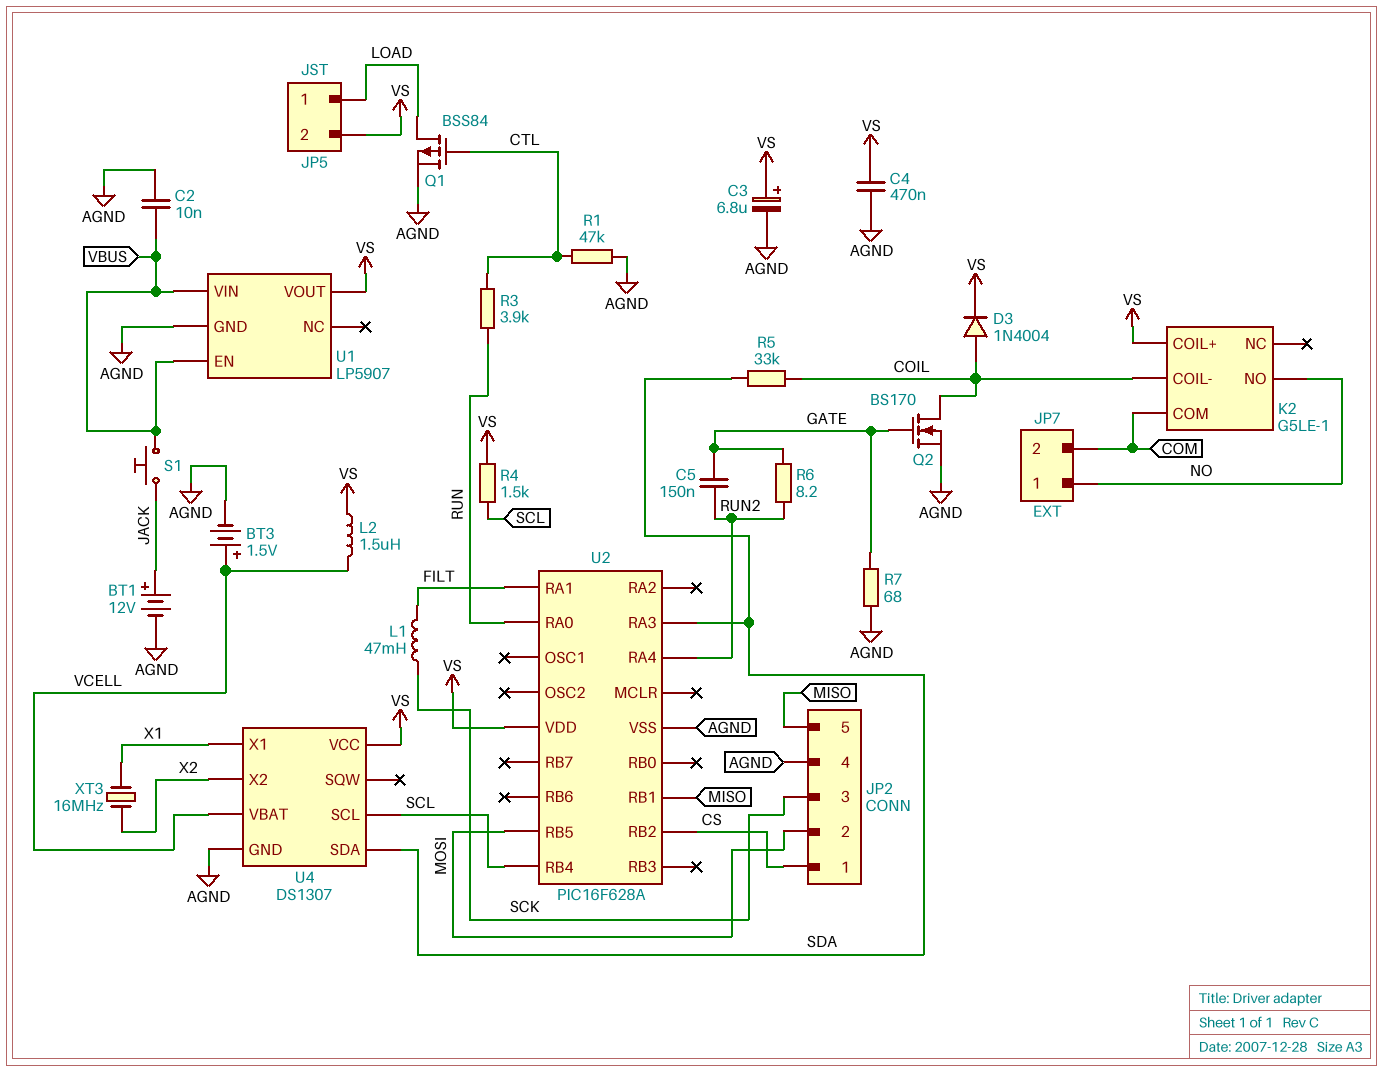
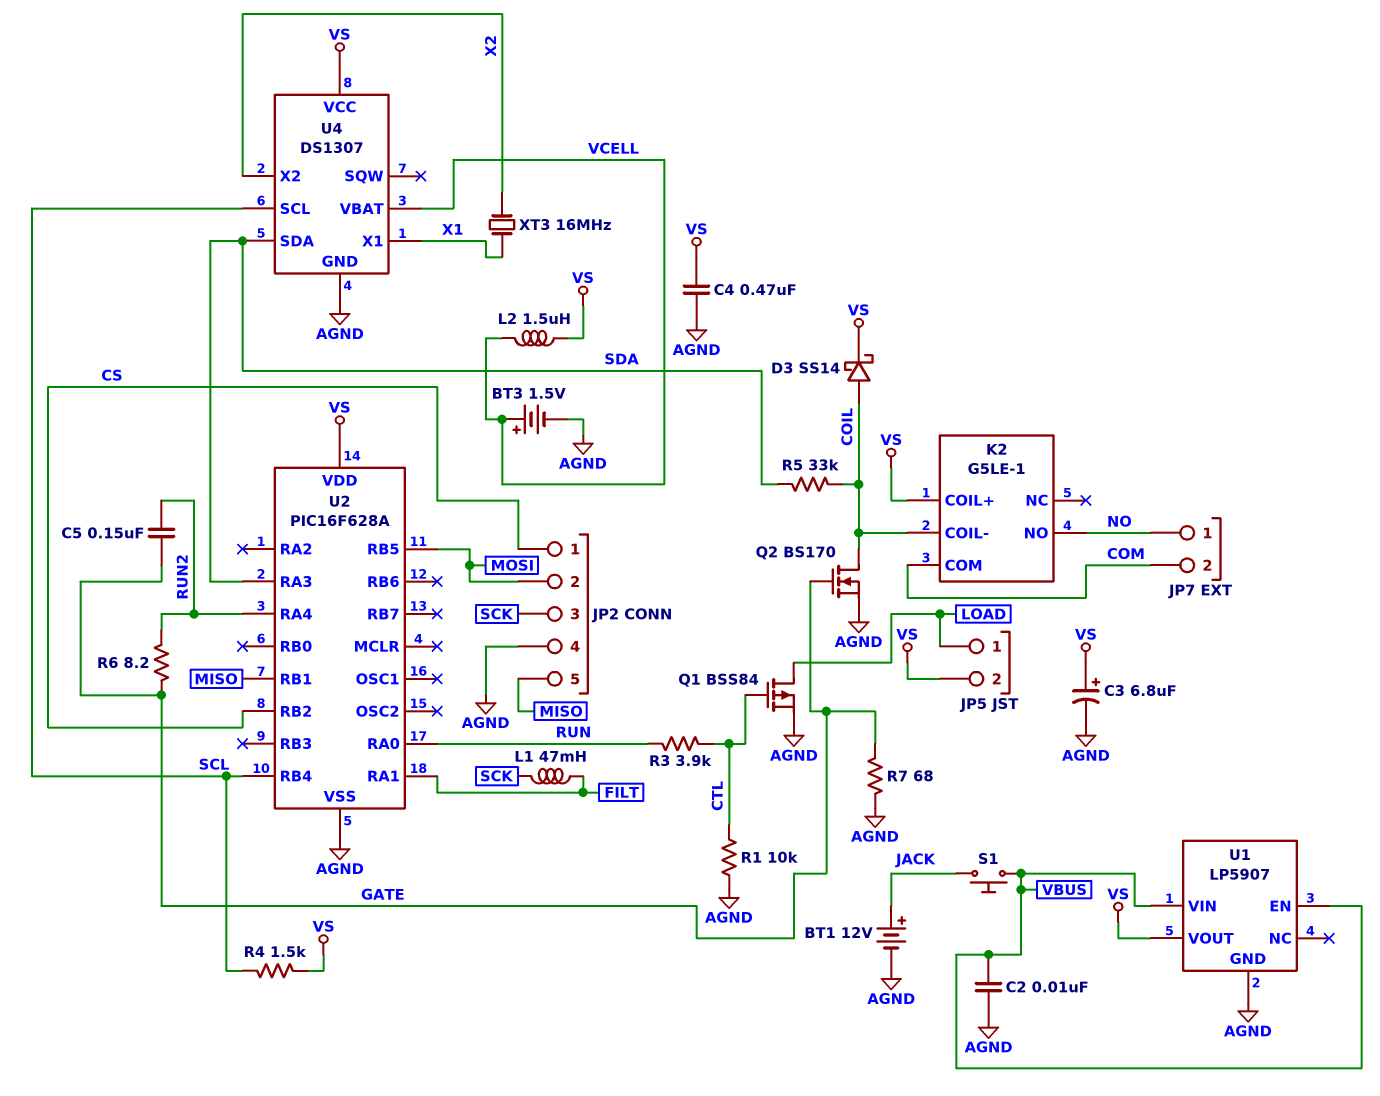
D3: diode 1N4004 (A COIL, K VS) -> schottky SS14 (A COIL, K VS)
R1: 47k (AGND, CTL) -> 10k (AGND, CTL)

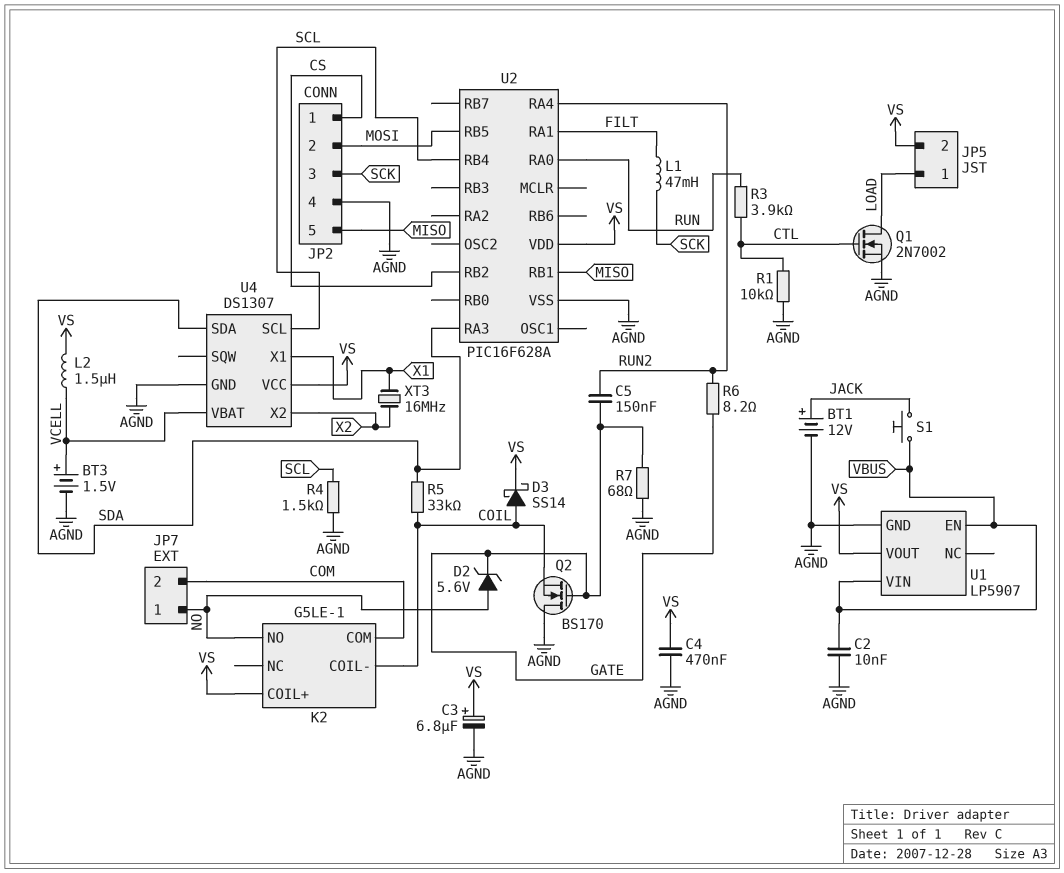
D2: none -> zener 5.6V (A NO, K GATE)
Q1: PMOS BSS84 (G CTL, D LOAD, S AGND) -> NMOS 2N7002 (G CTL, D LOAD, S AGND)
Q2: NMOS BS170 (G GATE, D COIL, S AGND) -> NMOS BS170 (G GATE, D AGND, S COIL)
R4: 1.5k (SCL, VS) -> 1.5k (AGND, SCL)

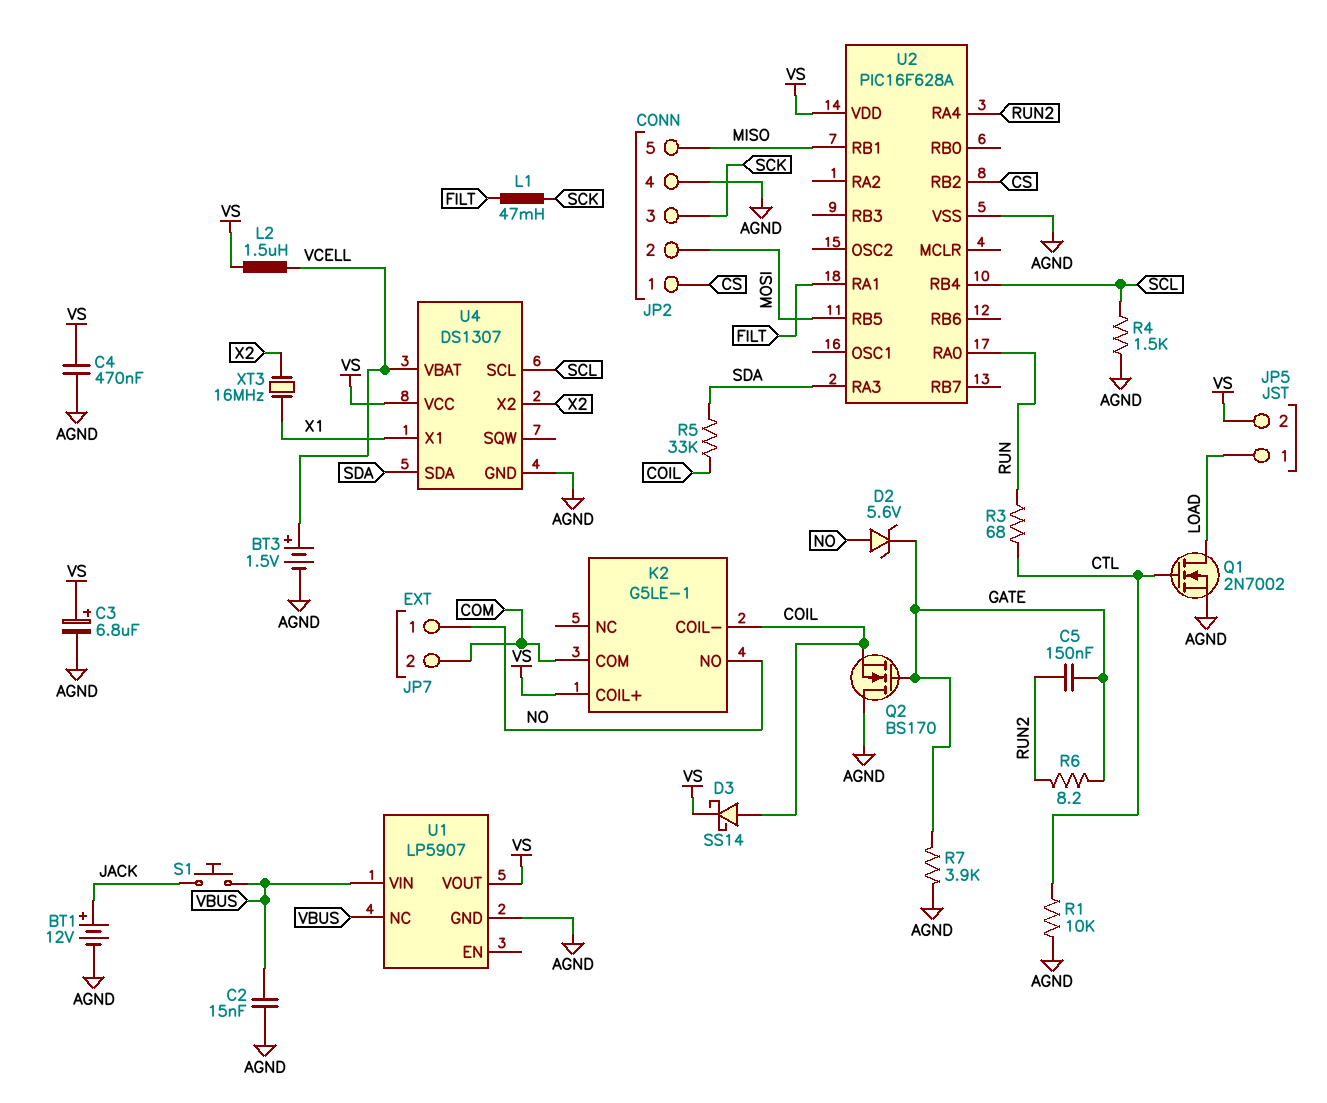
C2: 10nF (AGND, VBUS) -> 15nF (AGND, VBUS)
R3: 3.9k (CTL, RUN) -> 68 (CTL, RUN)
R7: 68 (AGND, GATE) -> 3.9k (AGND, GATE)
U1 pin EN: VBUS -> none
U1 pin NC: none -> VBUS

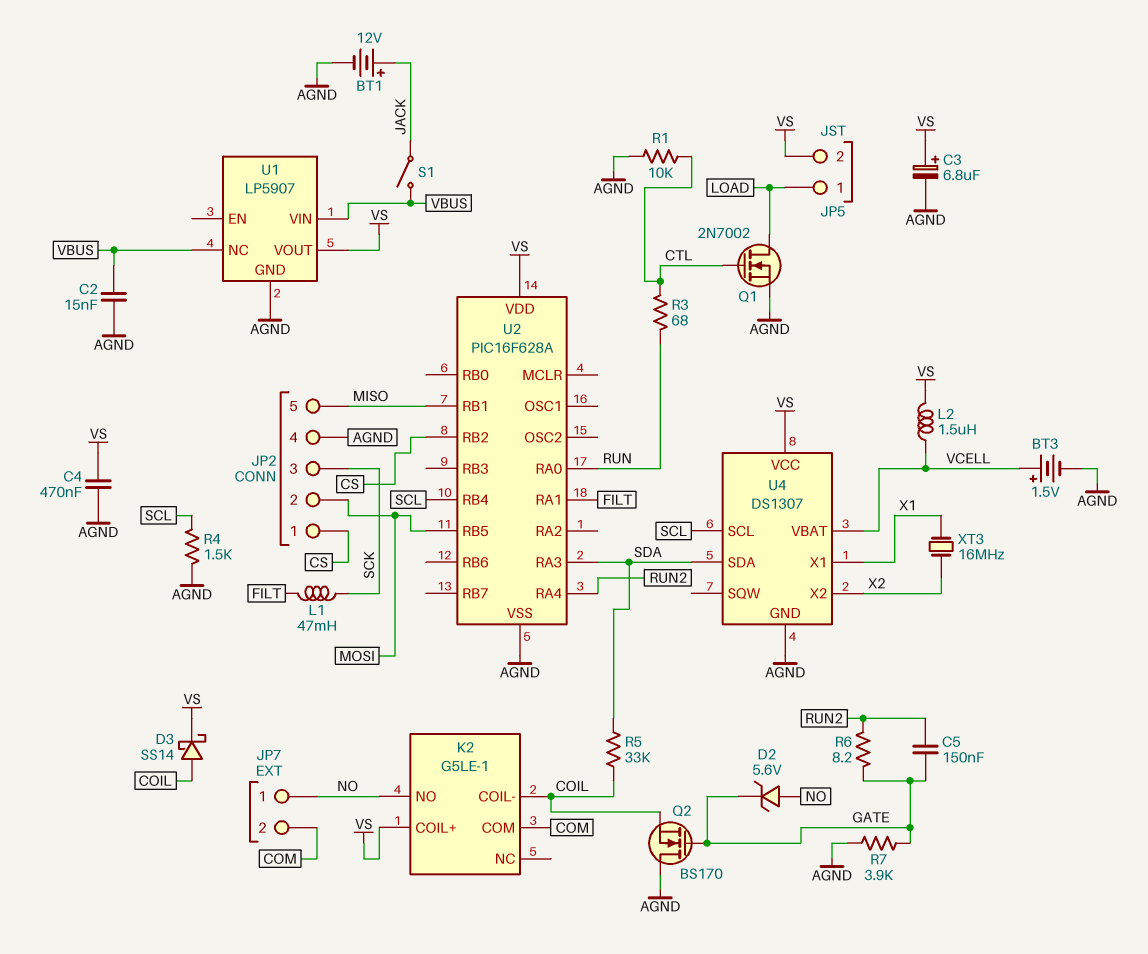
S1: button (JACK, VBUS) -> switch (JACK, VBUS)

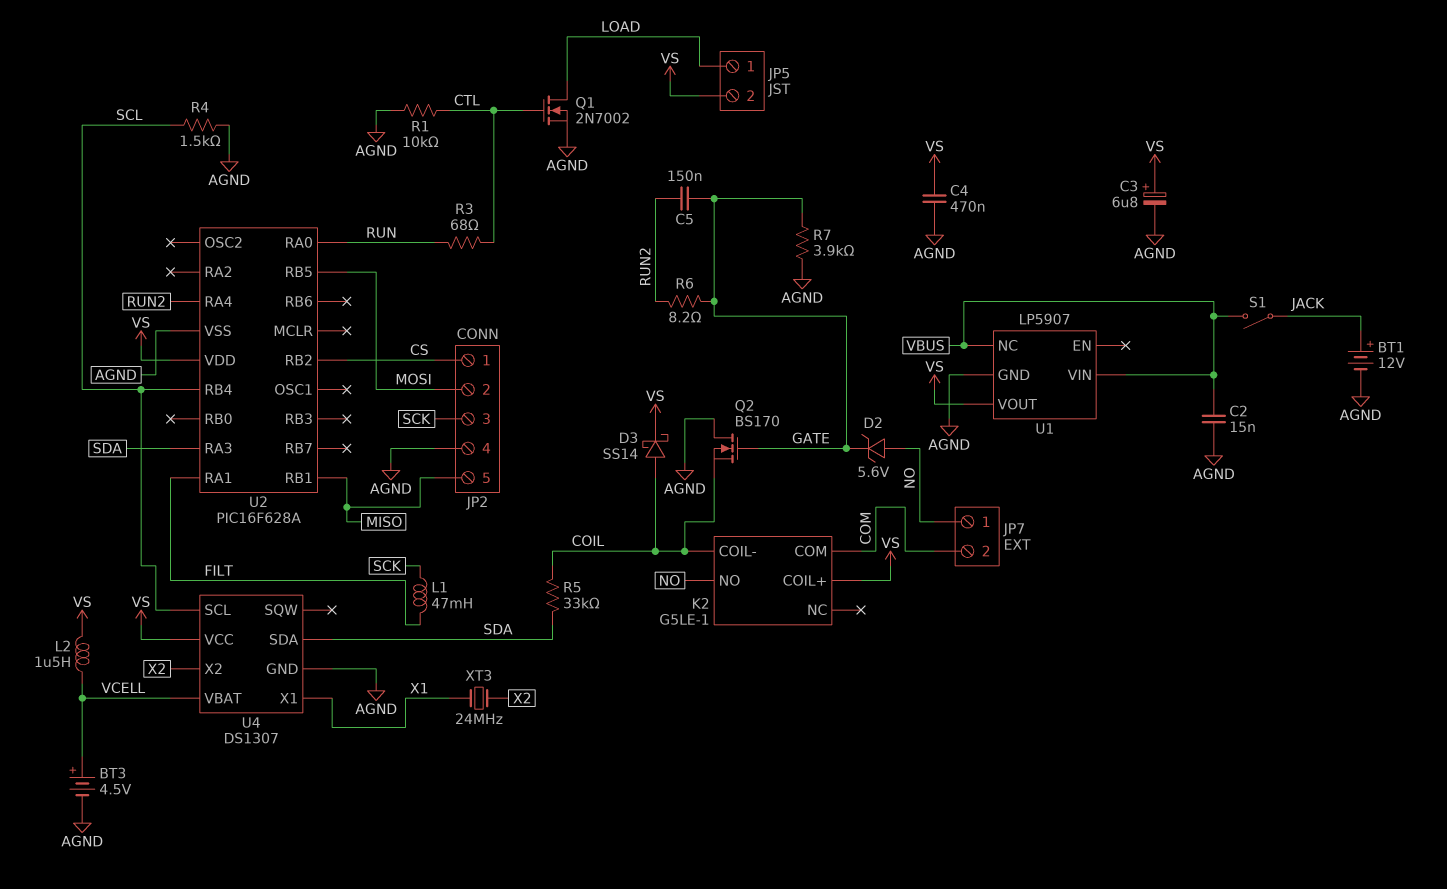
BT3: 1.5V (plus VCELL, minus AGND) -> 4.5V (plus VCELL, minus AGND)
XT3: 16MHz (X1, X2) -> 24MHz (X1, X2)

